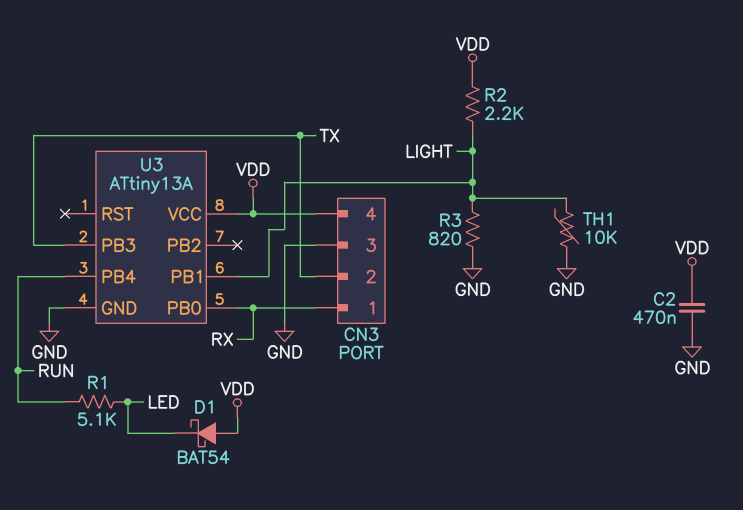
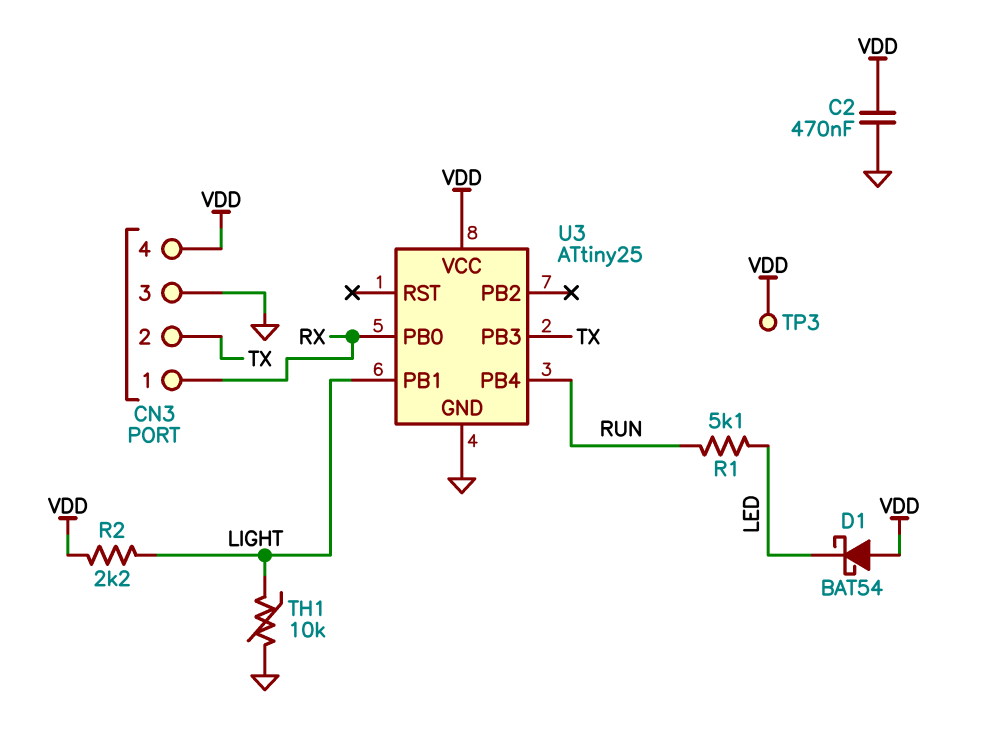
R3: 820 (GND, LIGHT) -> none
TP3: none -> test point (VDD)
U3: ATtiny13A -> ATtiny25

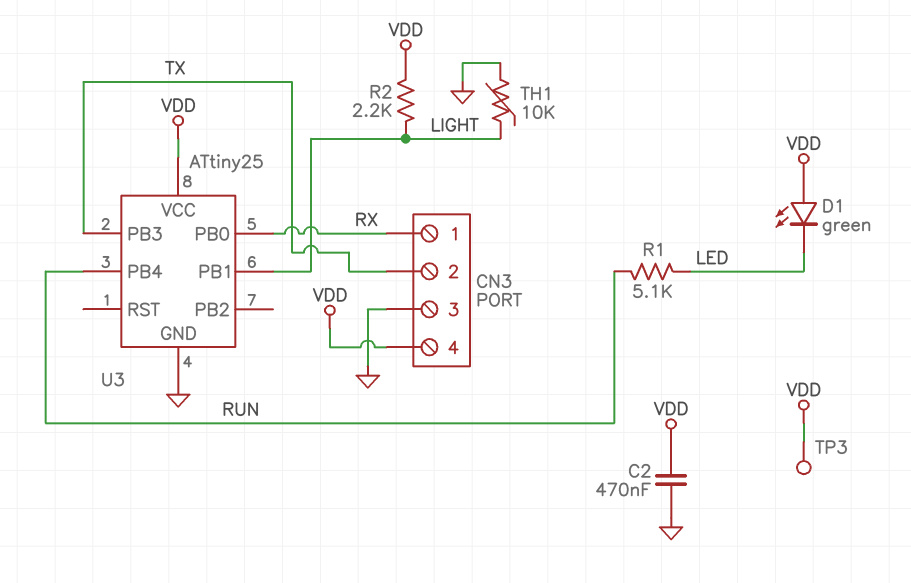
D1: schottky BAT54 (A VDD, K LED) -> LED green (A VDD, K LED)

